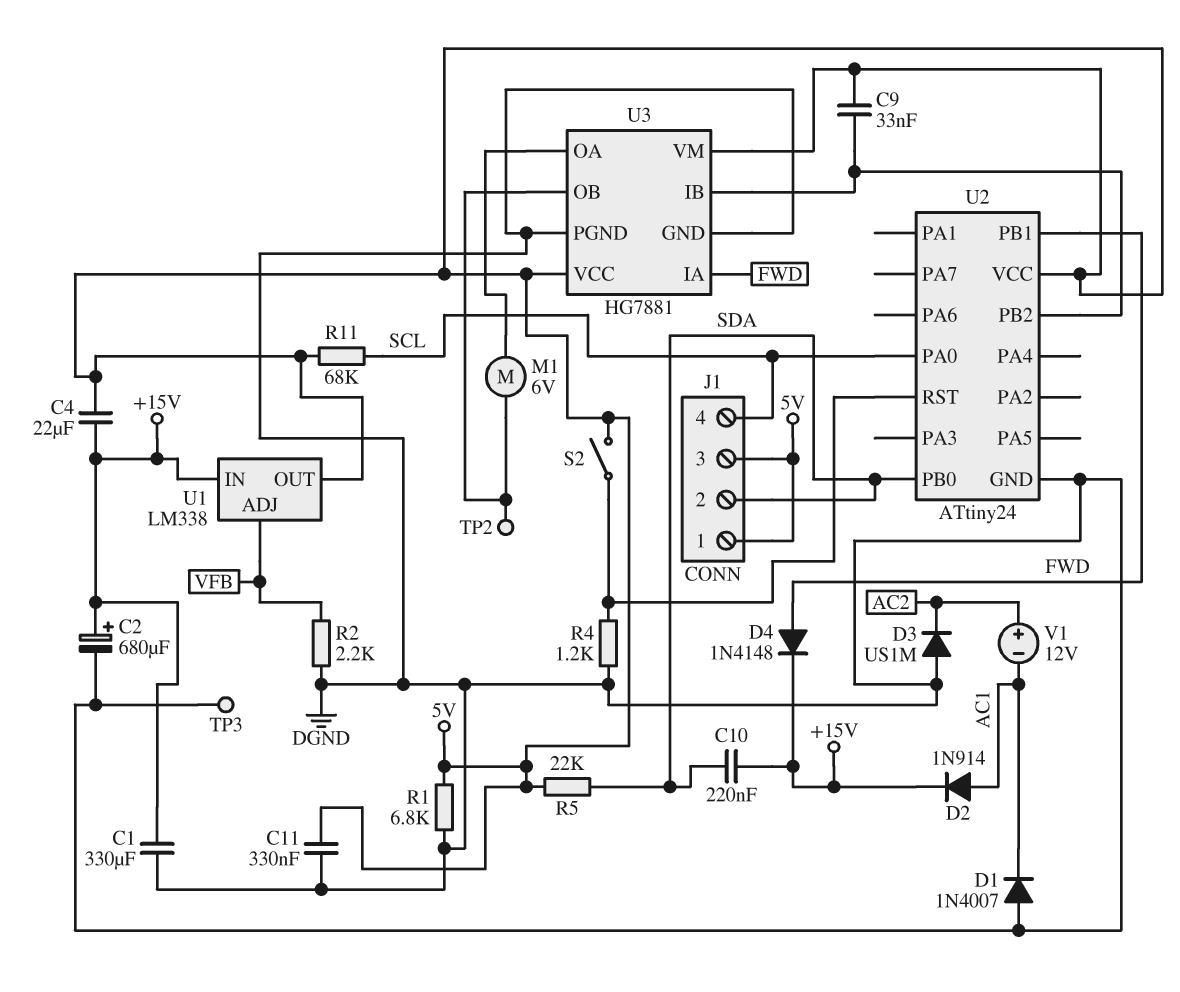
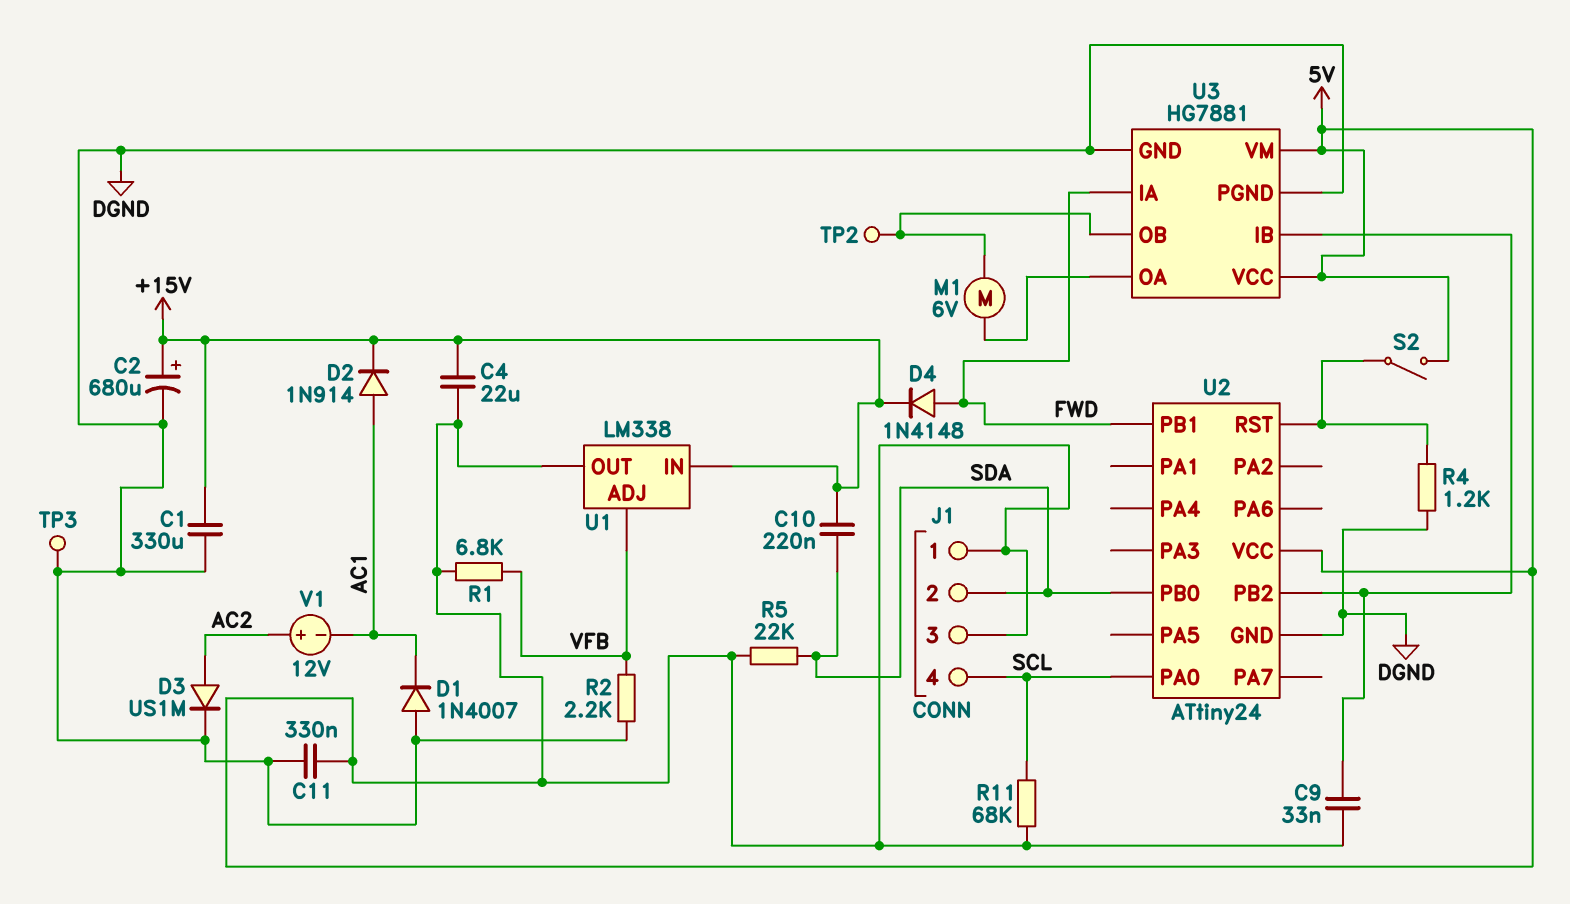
D3: diode US1M (A DGND, K AC2) -> diode US1M (A AC2, K DGND)
R1: 6.8k (5V, DGND) -> 6.8k (5V, VFB)

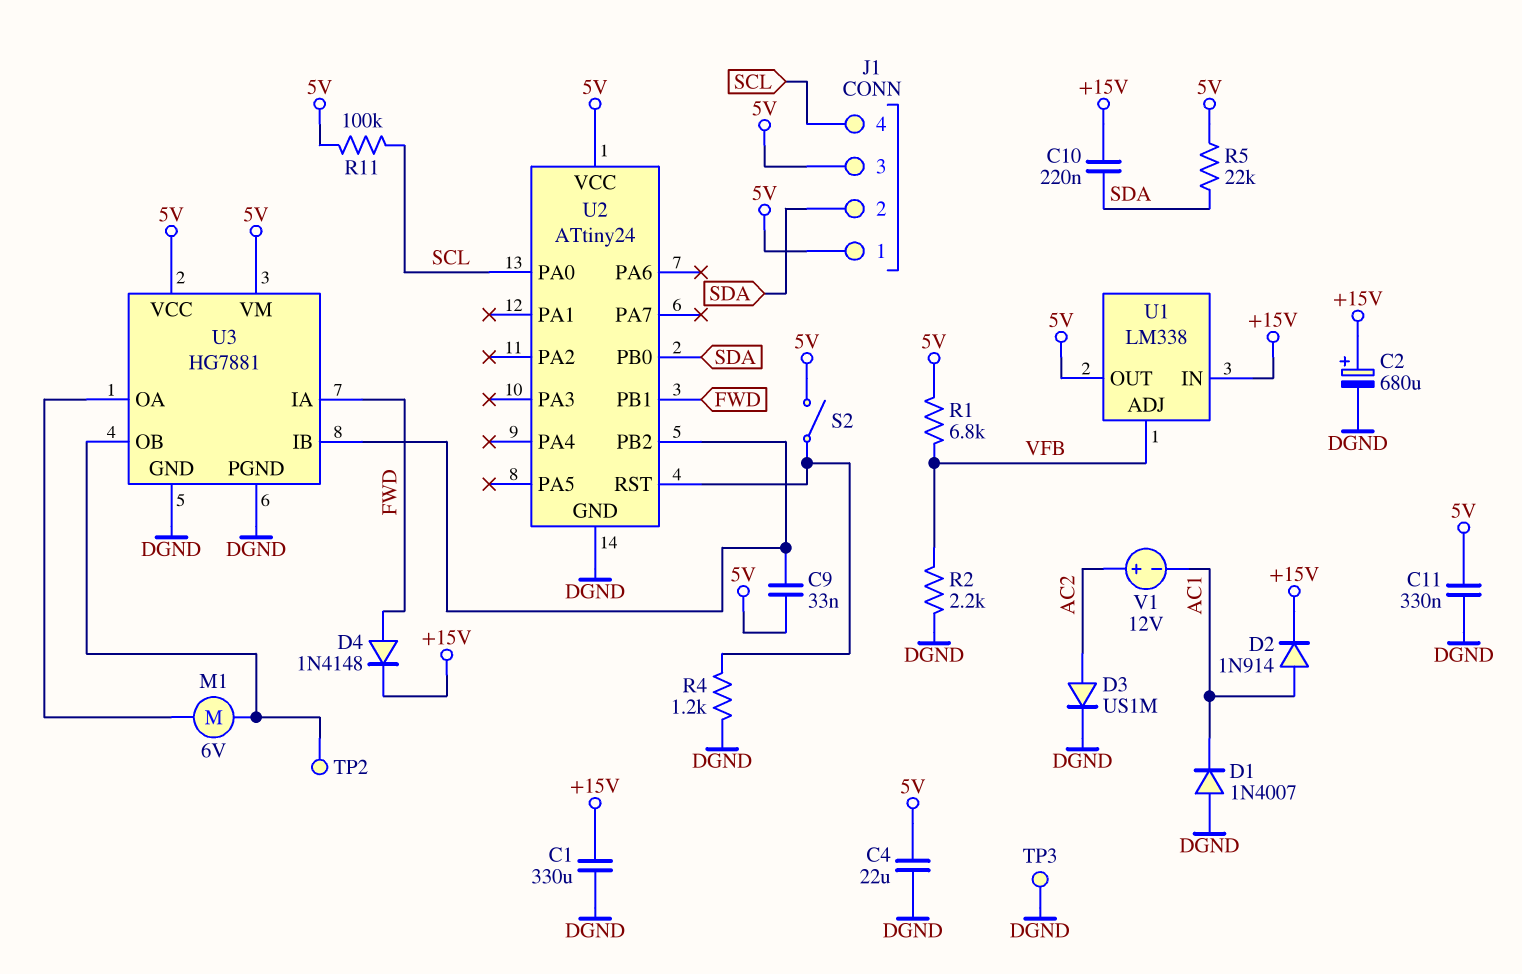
C4: 22uF (+15V, 5V) -> 22uF (5V, DGND)
R11: 68k (5V, SCL) -> 100k (5V, SCL)

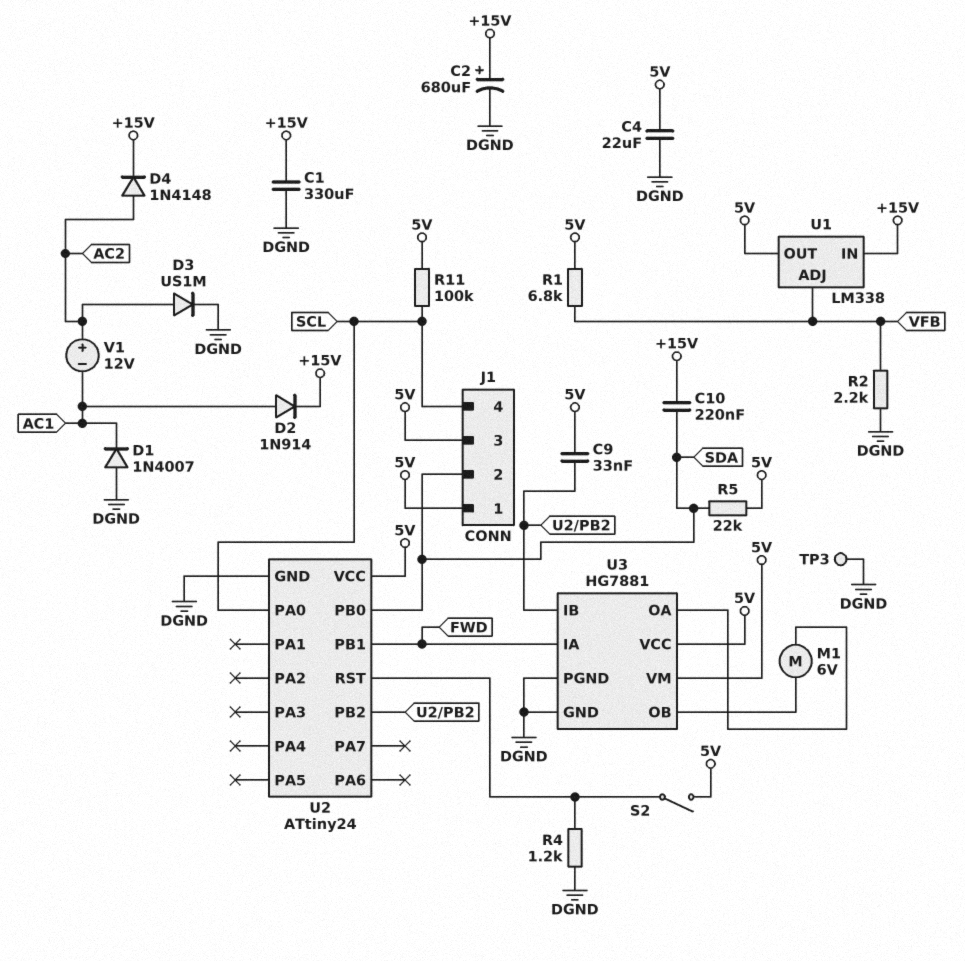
C11: 330nF (5V, DGND) -> none
D4: diode 1N4148 (A FWD, K +15V) -> diode 1N4148 (A AC2, K +15V)
TP2: test point (U3/OB) -> none

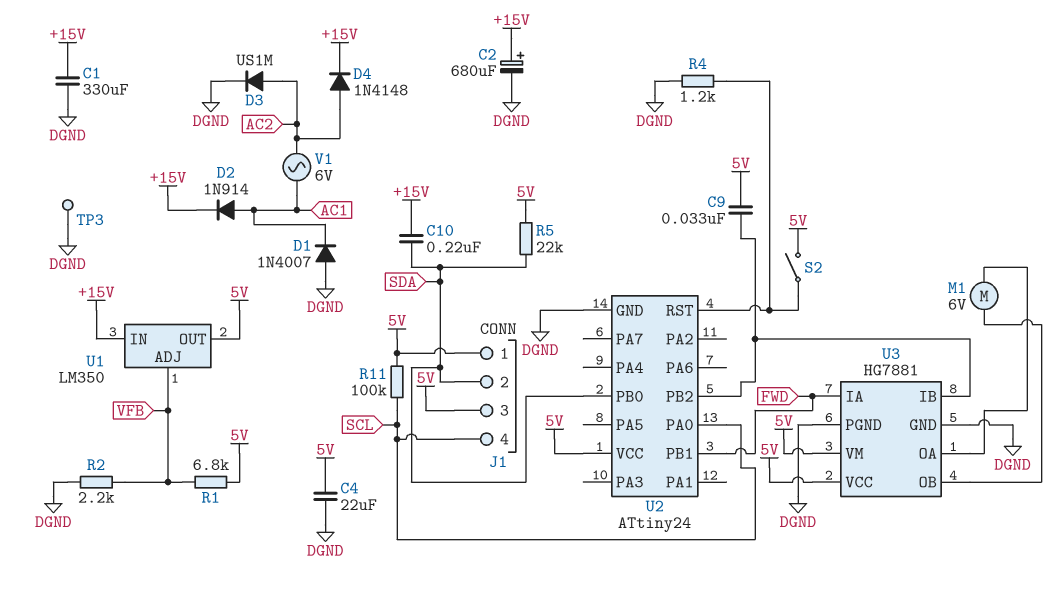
U1: LM338 -> LM350
V1: 12V (plus AC2, minus AC1) -> AC 6V (AC1, AC2)

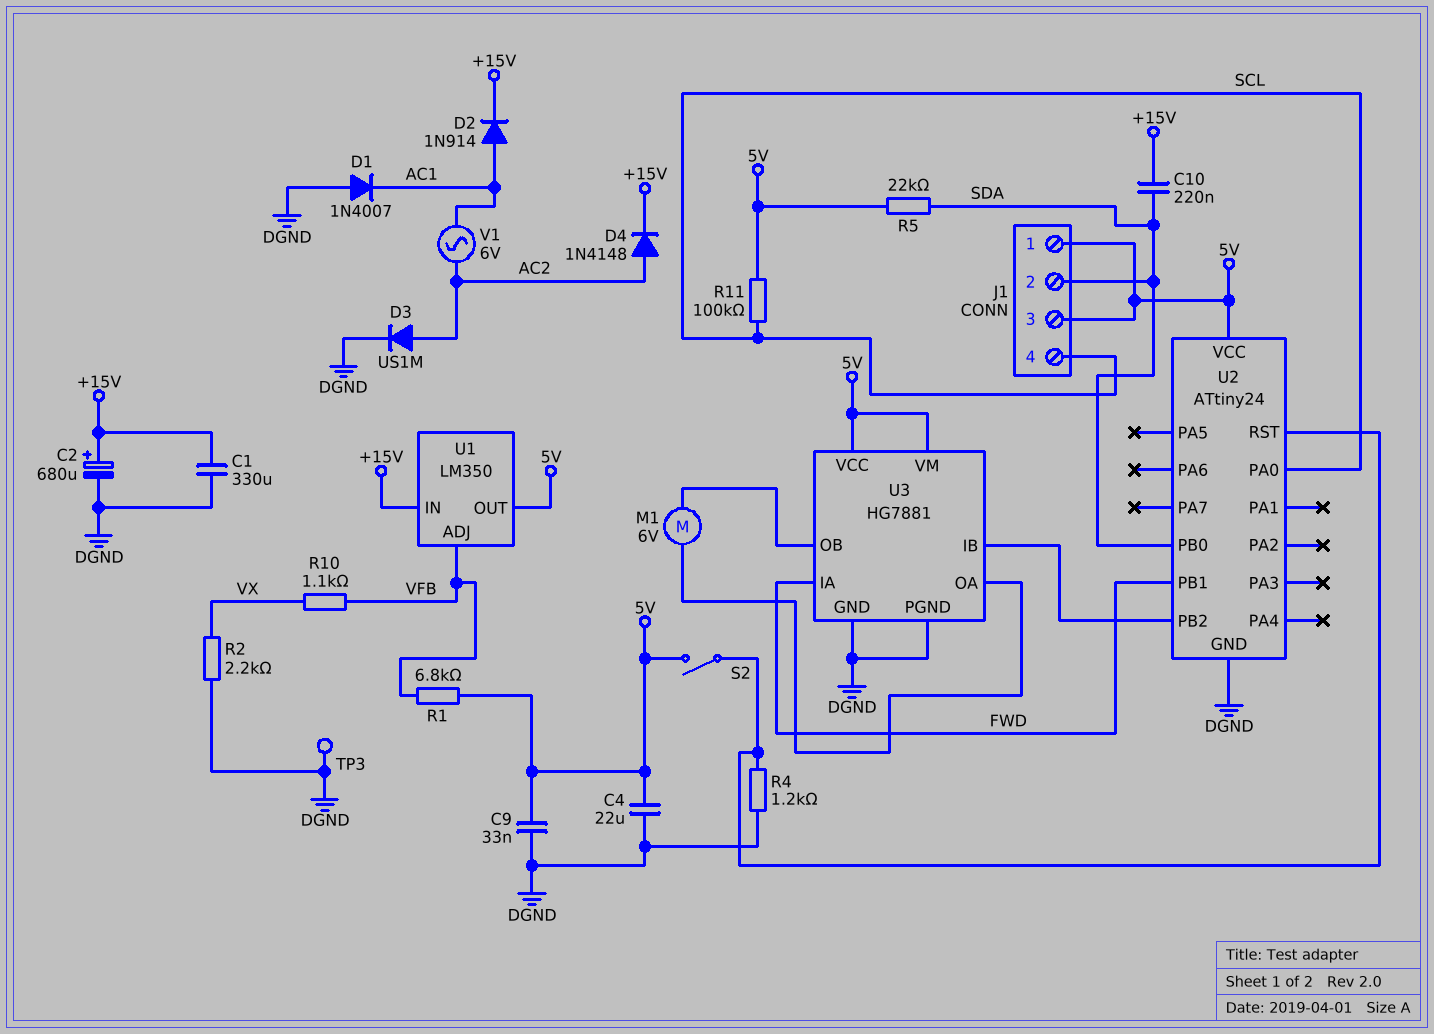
C9: 33nF (5V, U2/PB2) -> 33nF (5V, DGND)
R2: 2.2k (DGND, VFB) -> 2.2k (DGND, VX)
R10: none -> 1.1k (VFB, VX)

